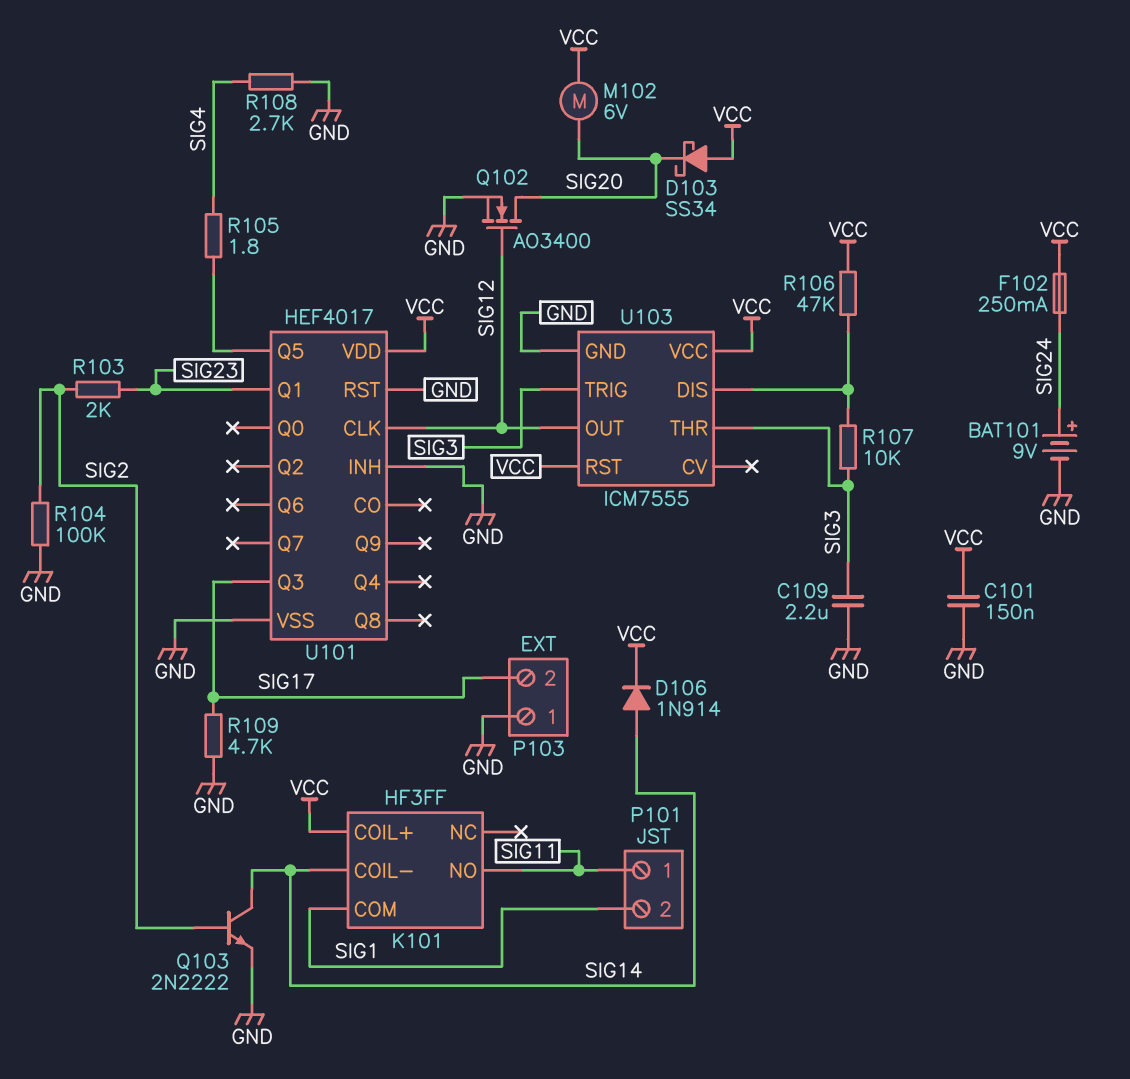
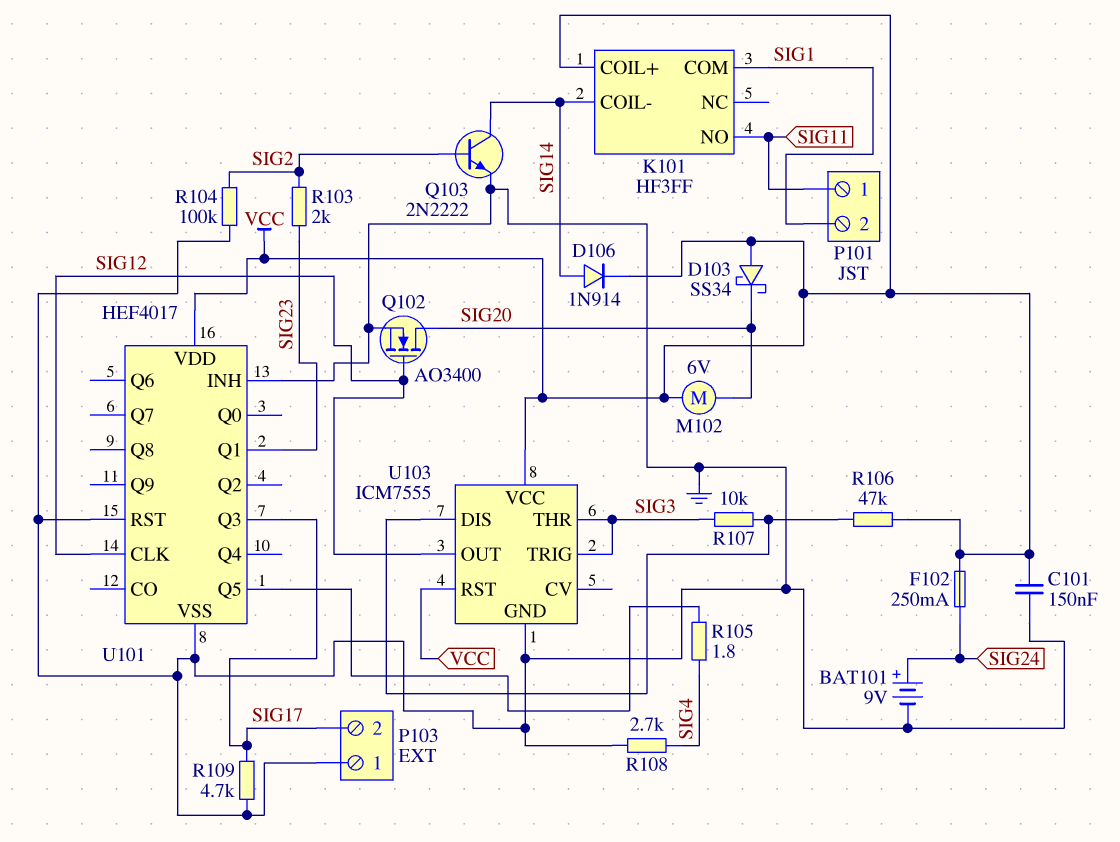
C109: 2.2uF (GND, SIG3) -> none

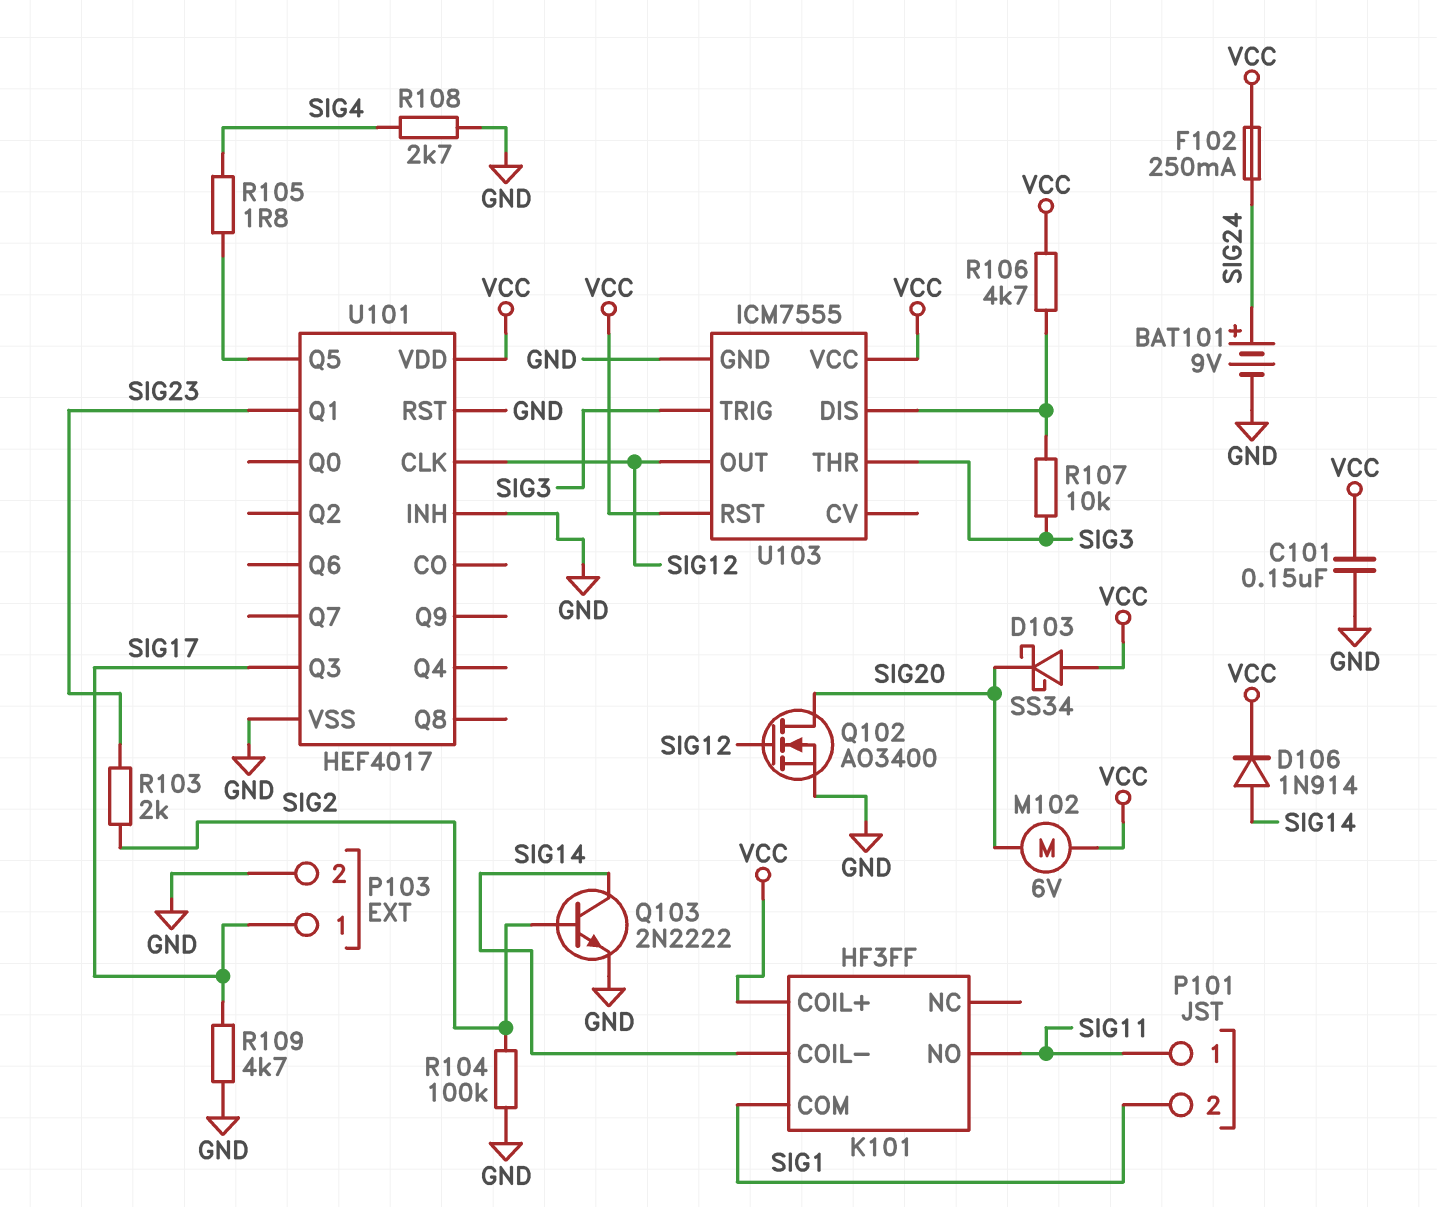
P103 pin 1: GND -> SIG17
P103 pin 2: SIG17 -> GND
R106: 47k (U103/DIS, VCC) -> 4.7k (U103/DIS, VCC)

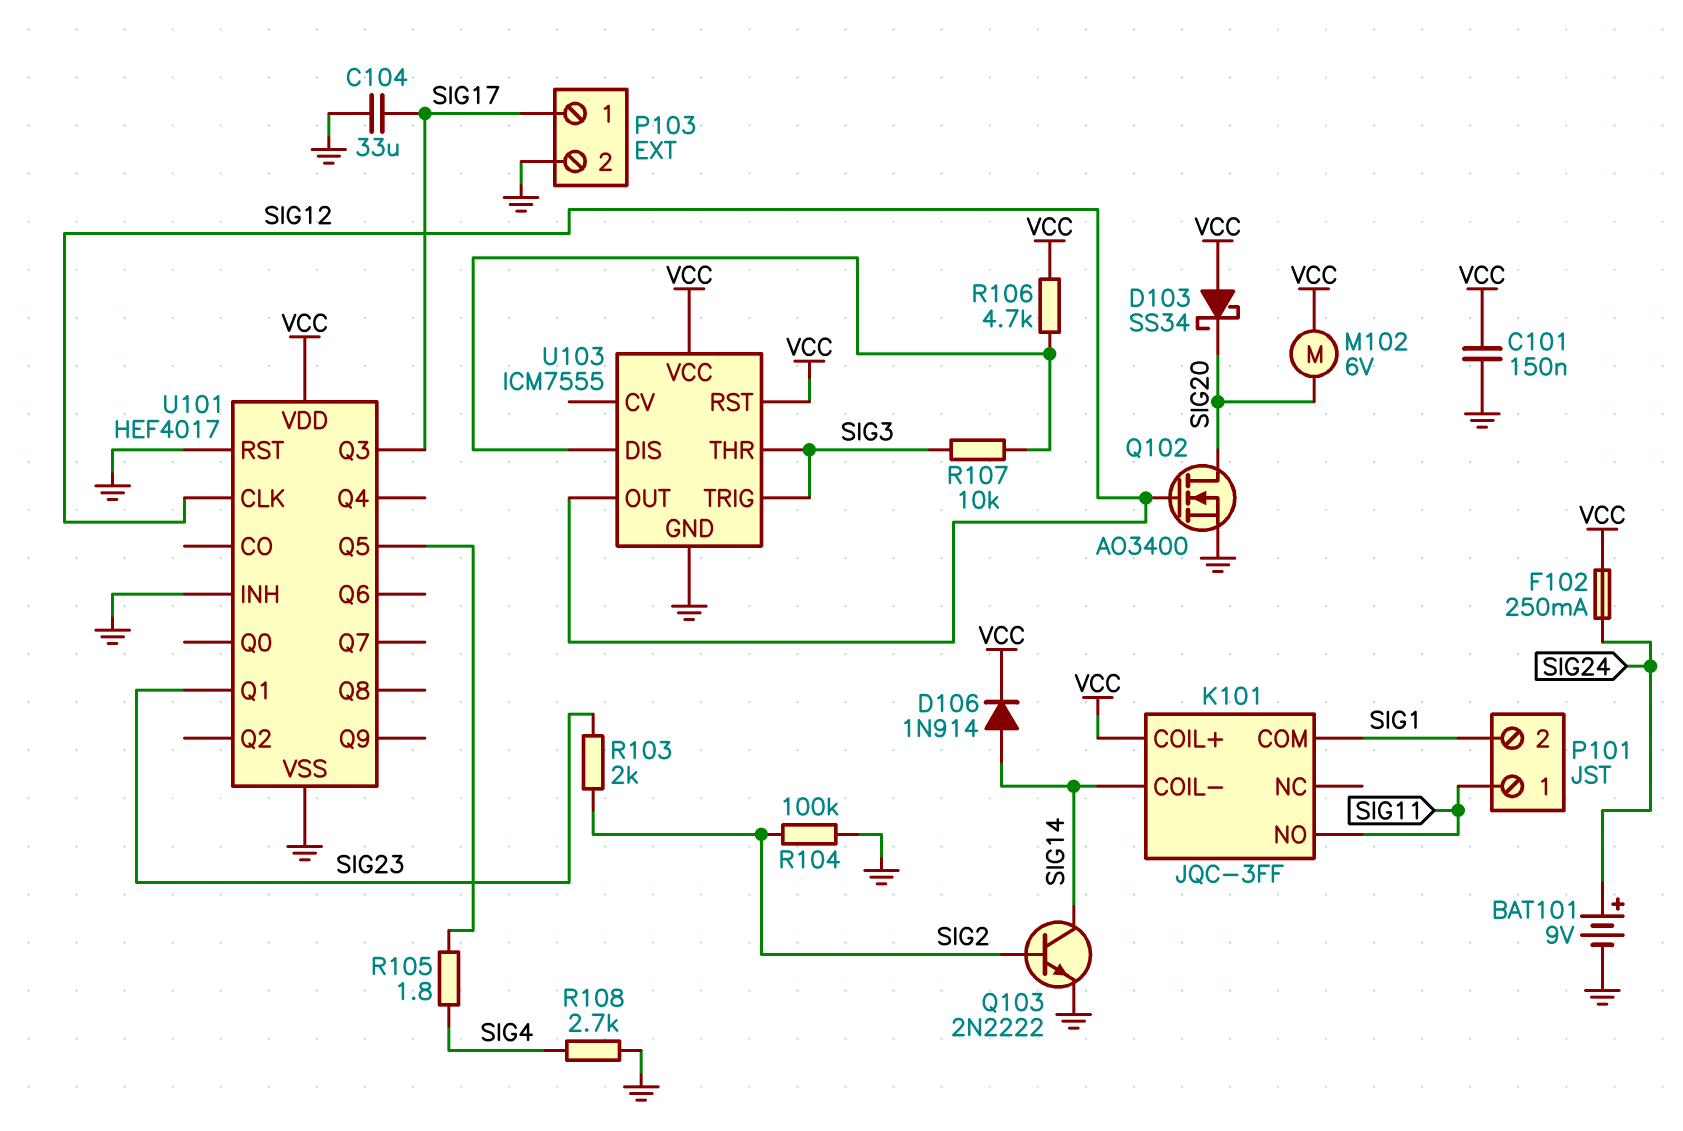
C104: none -> 33uF (GND, SIG17)
K101: HF3FF -> JQC-3FF
R109: 4.7k (GND, SIG17) -> none

